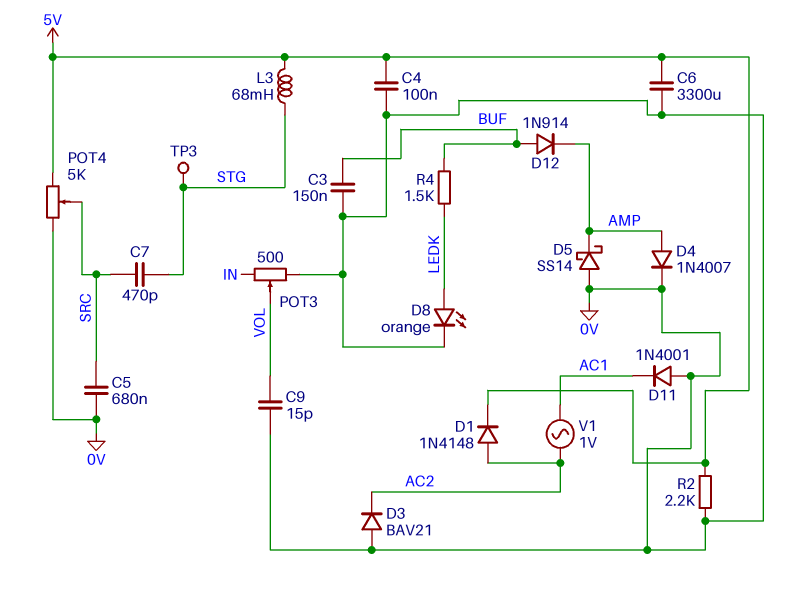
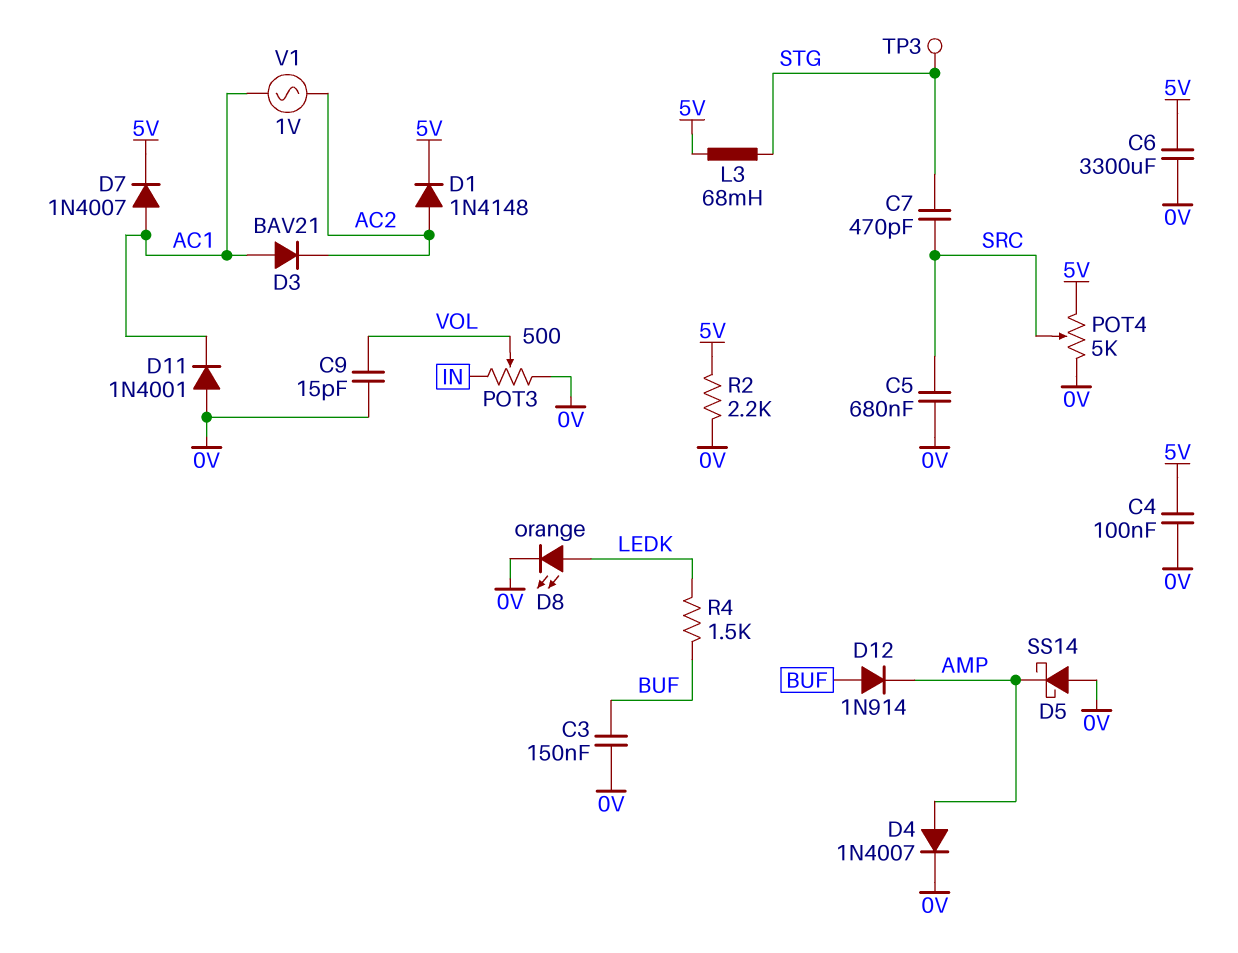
D3: diode BAV21 (A 0V, K AC2) -> diode BAV21 (A AC1, K AC2)
D7: none -> diode 1N4007 (A AC1, K 5V)

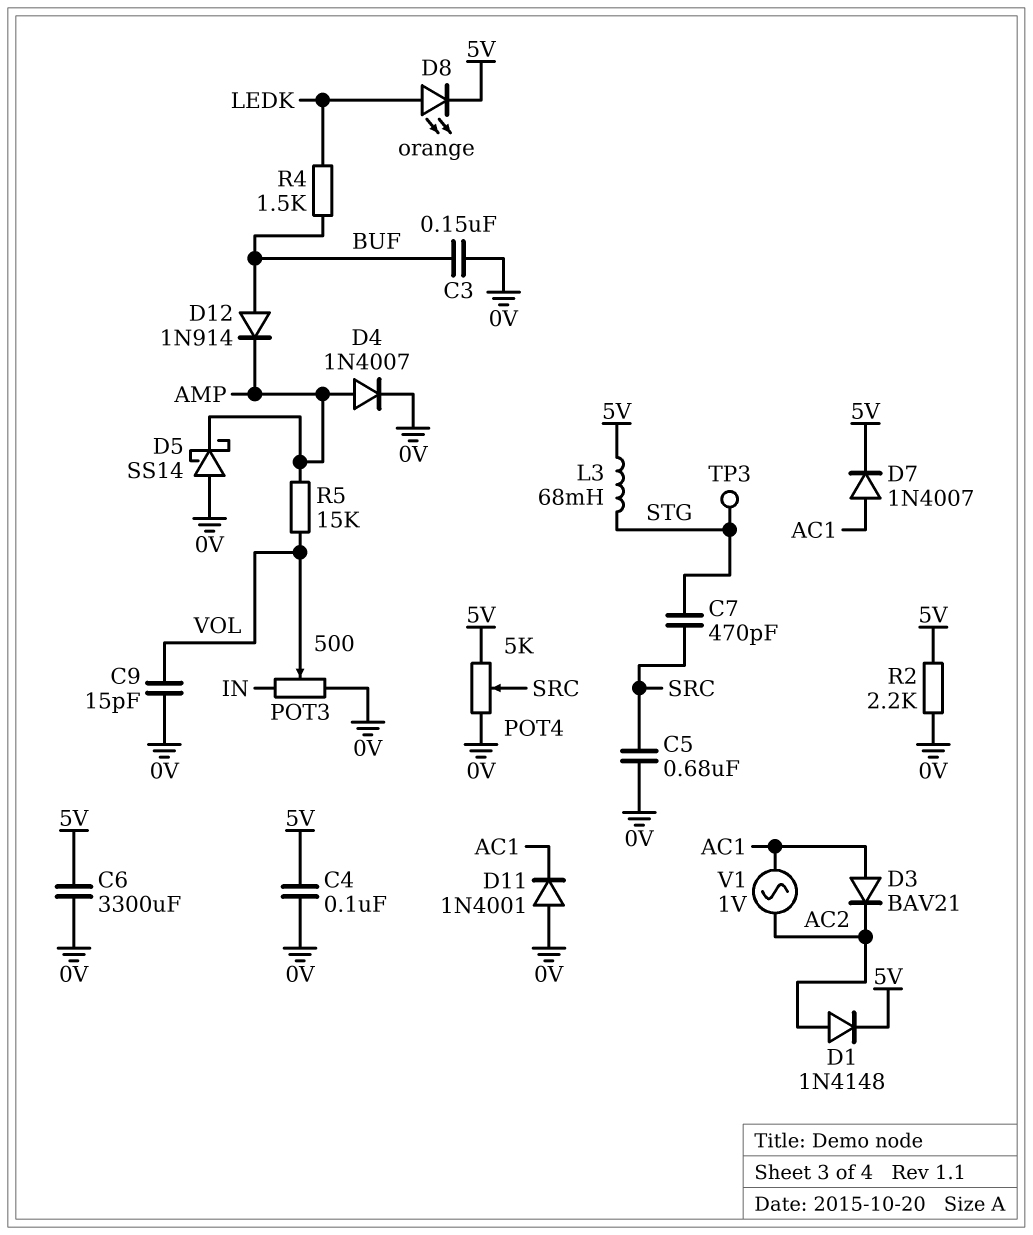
D8: LED orange (A LEDK, K 0V) -> LED orange (A LEDK, K 5V)
R5: none -> 15k (AMP, VOL)

